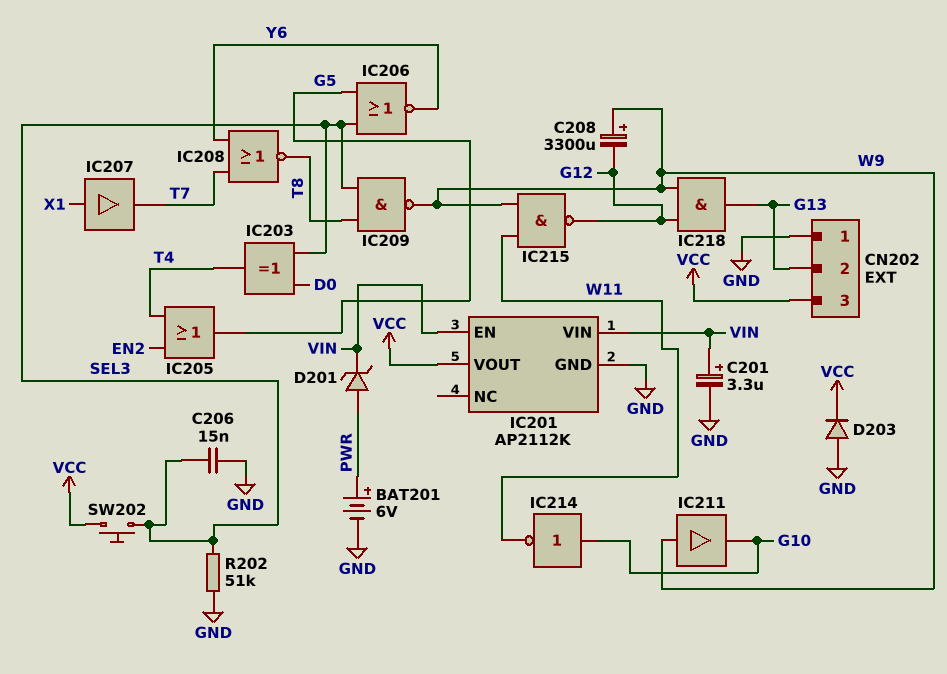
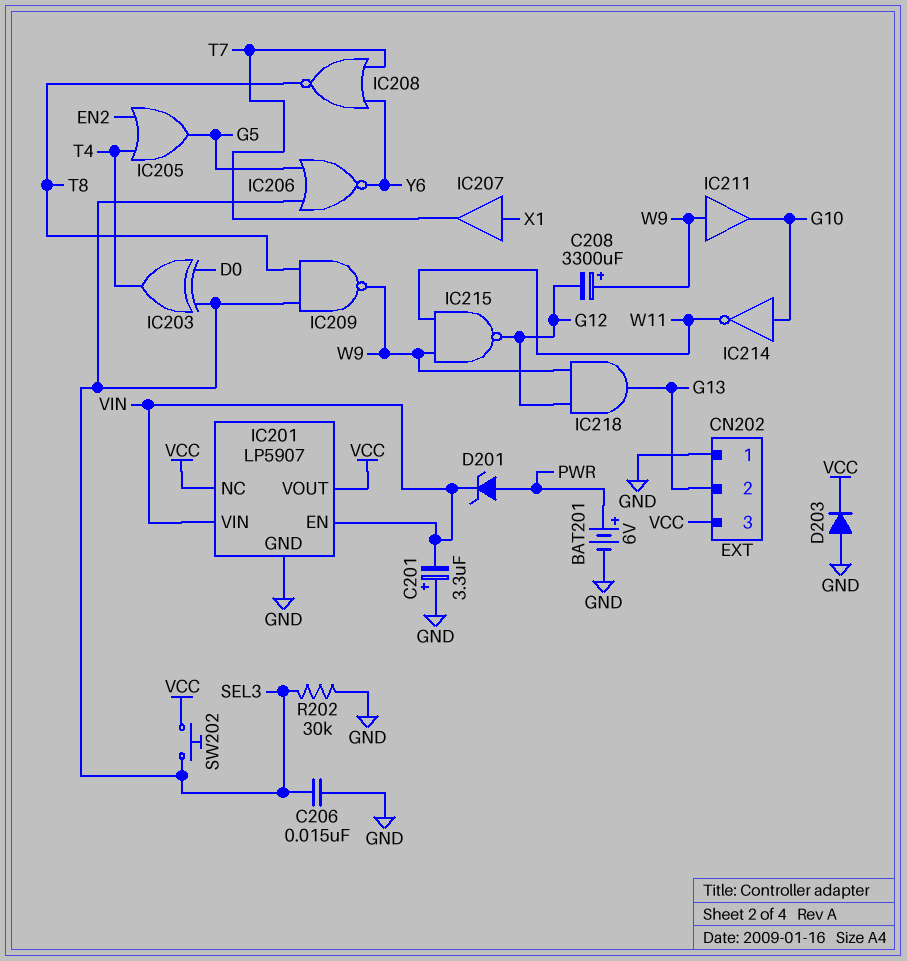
C201: 3.3uF (plus VIN, minus GND) -> 3.3uF (plus GND, minus VIN)
IC201: AP2112K -> LP5907
IC201 pin NC: none -> VCC
R202: 51k (GND, SEL3) -> 30k (GND, SEL3)

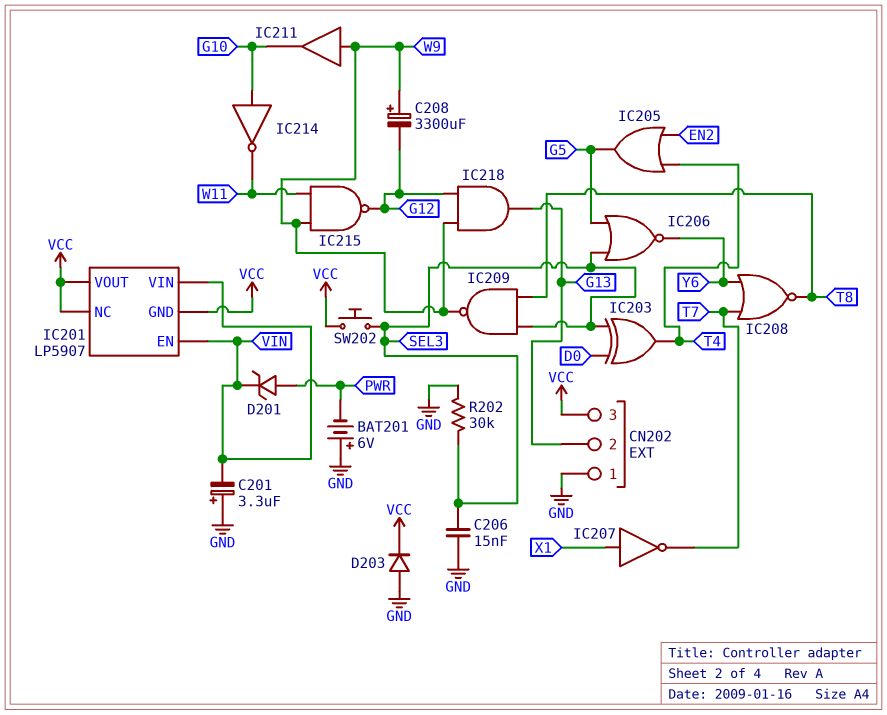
BAT201: 6V (plus PWR, minus GND) -> 6V (plus GND, minus PWR)
IC201 pin GND: GND -> VCC
IC207: buffer (in X1, out T7) -> NOT (in X1, out T7)

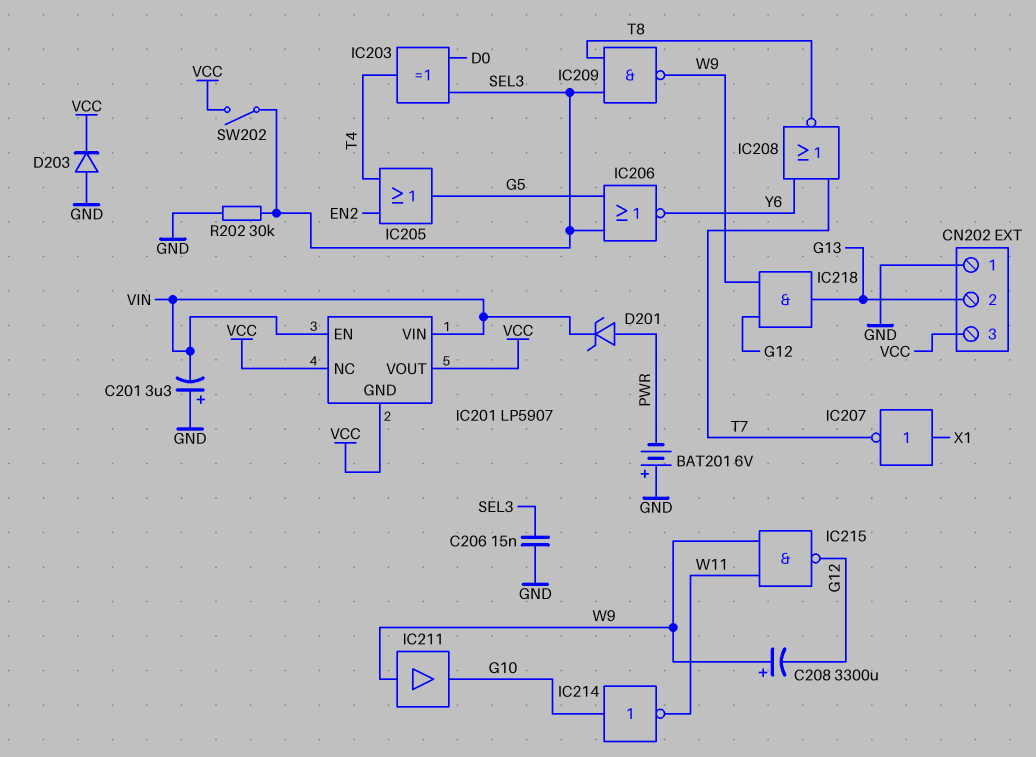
SW202: button (SEL3, VCC) -> switch (SEL3, VCC)

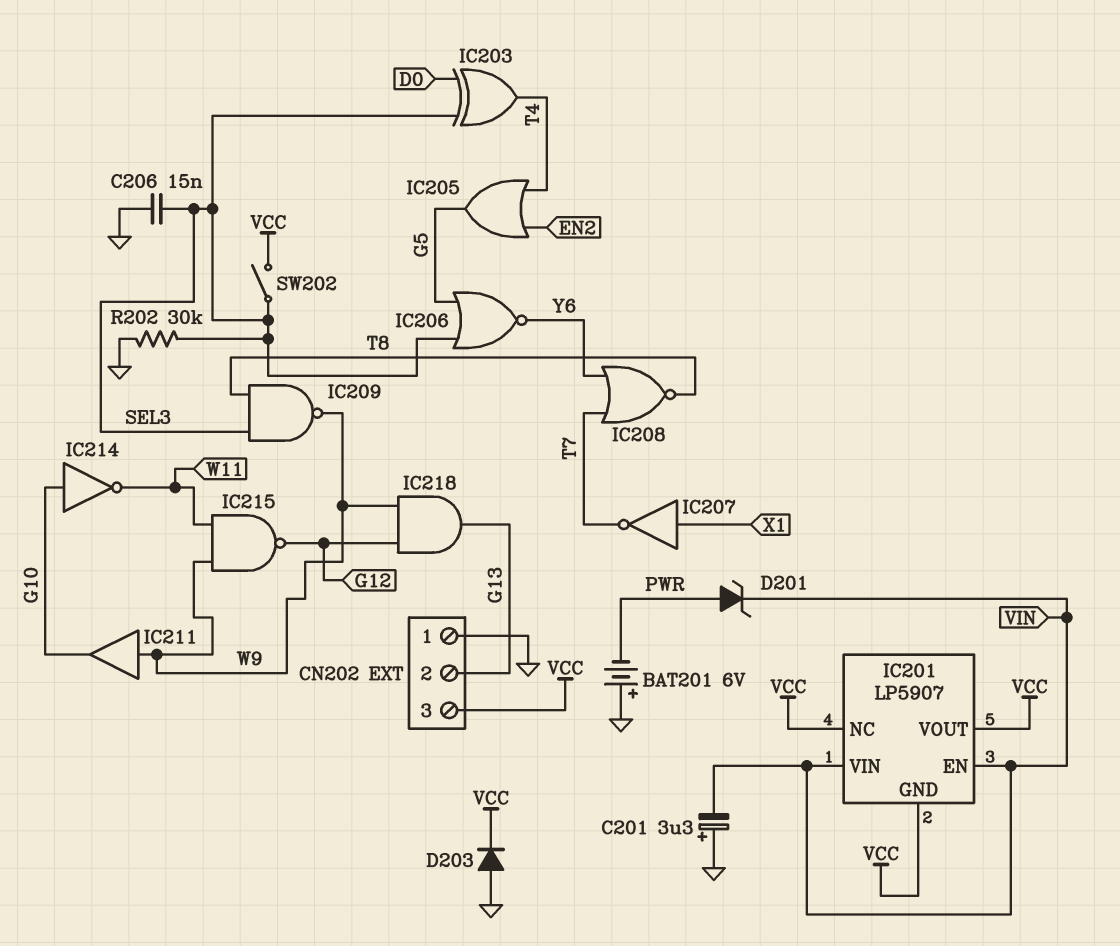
C208: 3300uF (plus W9, minus G12) -> none

